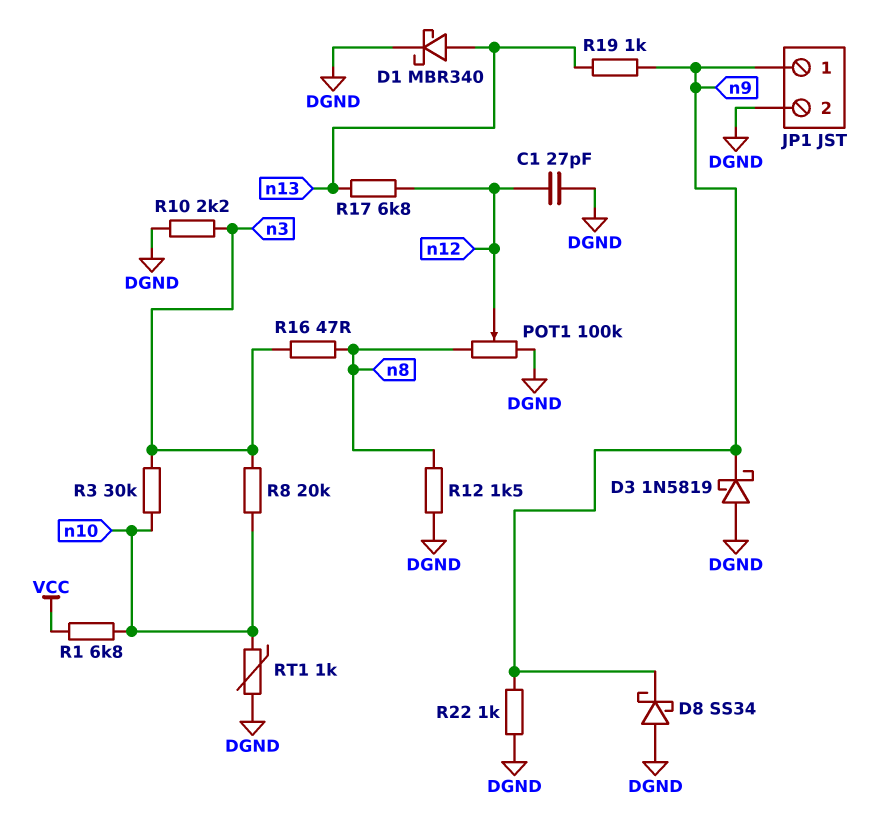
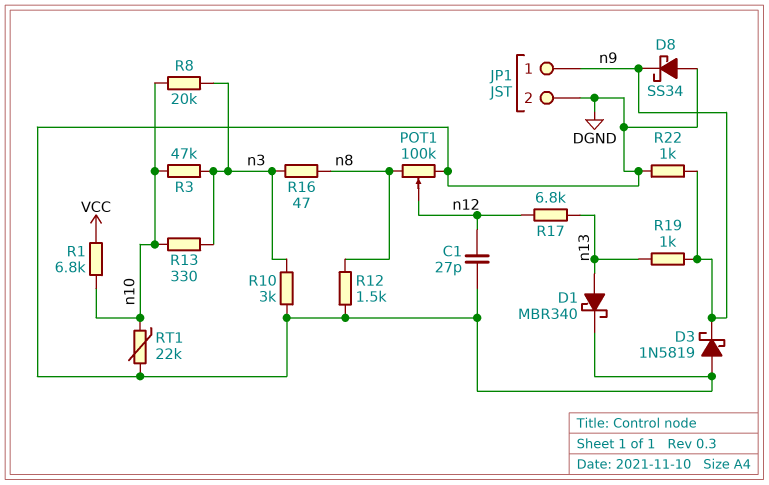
R3: 30k (n3, n10) -> 47k (n3, n10)
R10: 2.2k (DGND, n3) -> 3k (DGND, n3)
R13: none -> 330 (n3, n10)
RT1: 1k (DGND, n10) -> 22k (DGND, n10)

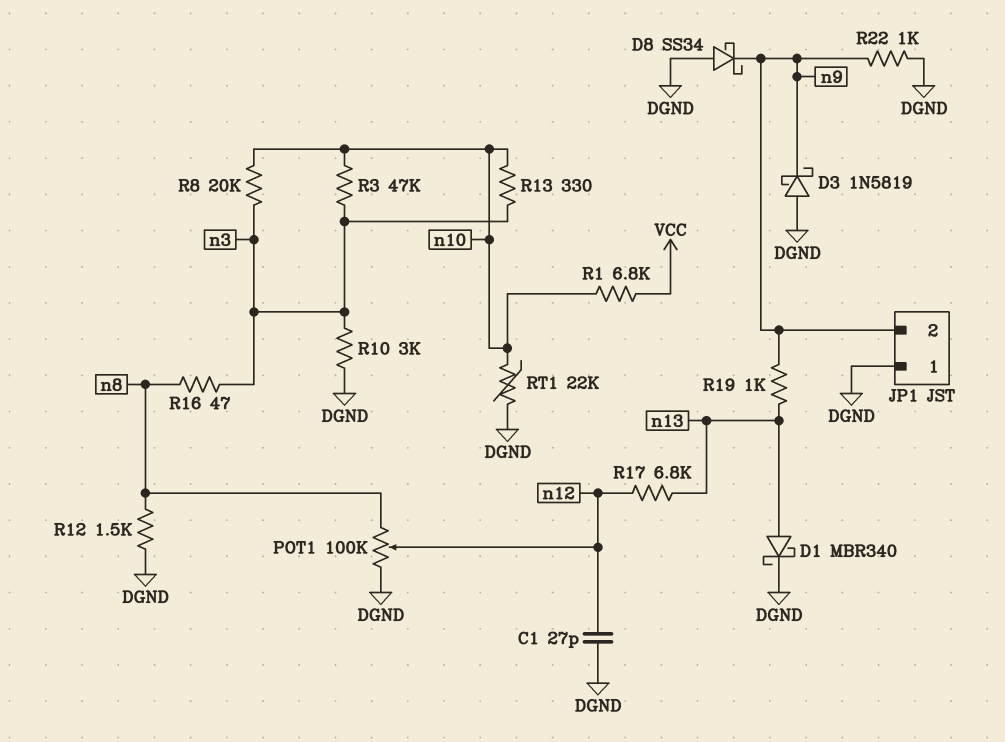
JP1 pin 1: n9 -> DGND
JP1 pin 2: DGND -> n9

